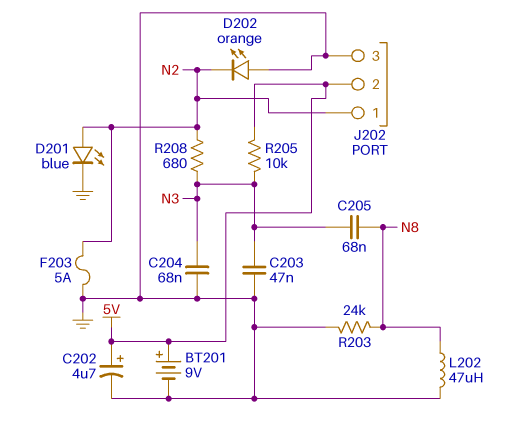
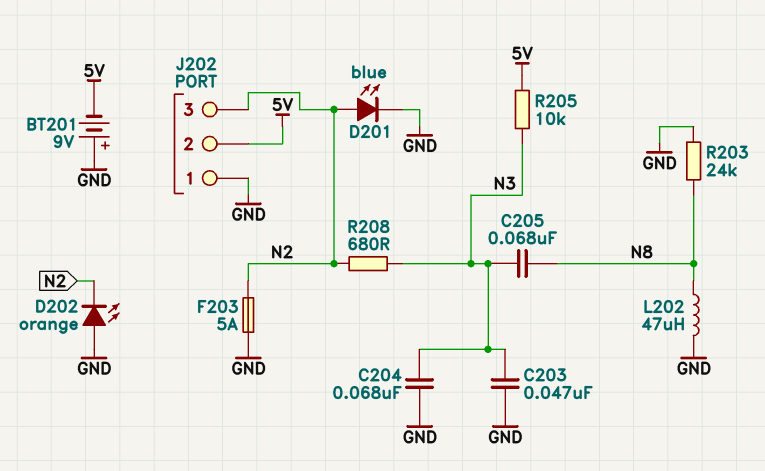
BT201: 9V (plus 5V, minus GND) -> 9V (plus GND, minus 5V)
C202: 4.7uF (plus 5V, minus GND) -> none
J202 pin 1: N2 -> GND
J202 pin 3: GND -> N2

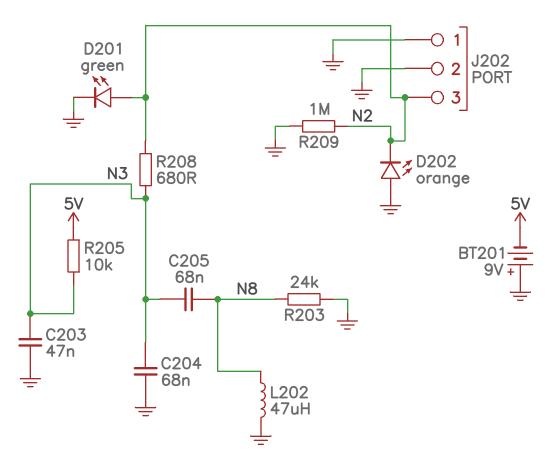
D201: LED blue (A N2, K GND) -> LED green (A N2, K GND)
F203: 5A (GND, N2) -> none
J202 pin 2: 5V -> GND
R209: none -> 1M (GND, N2)

